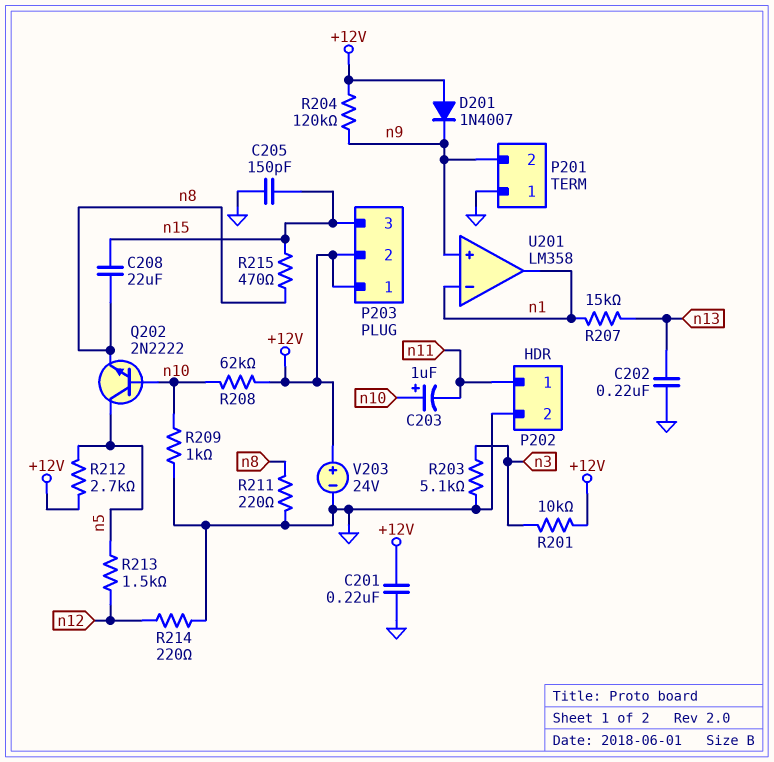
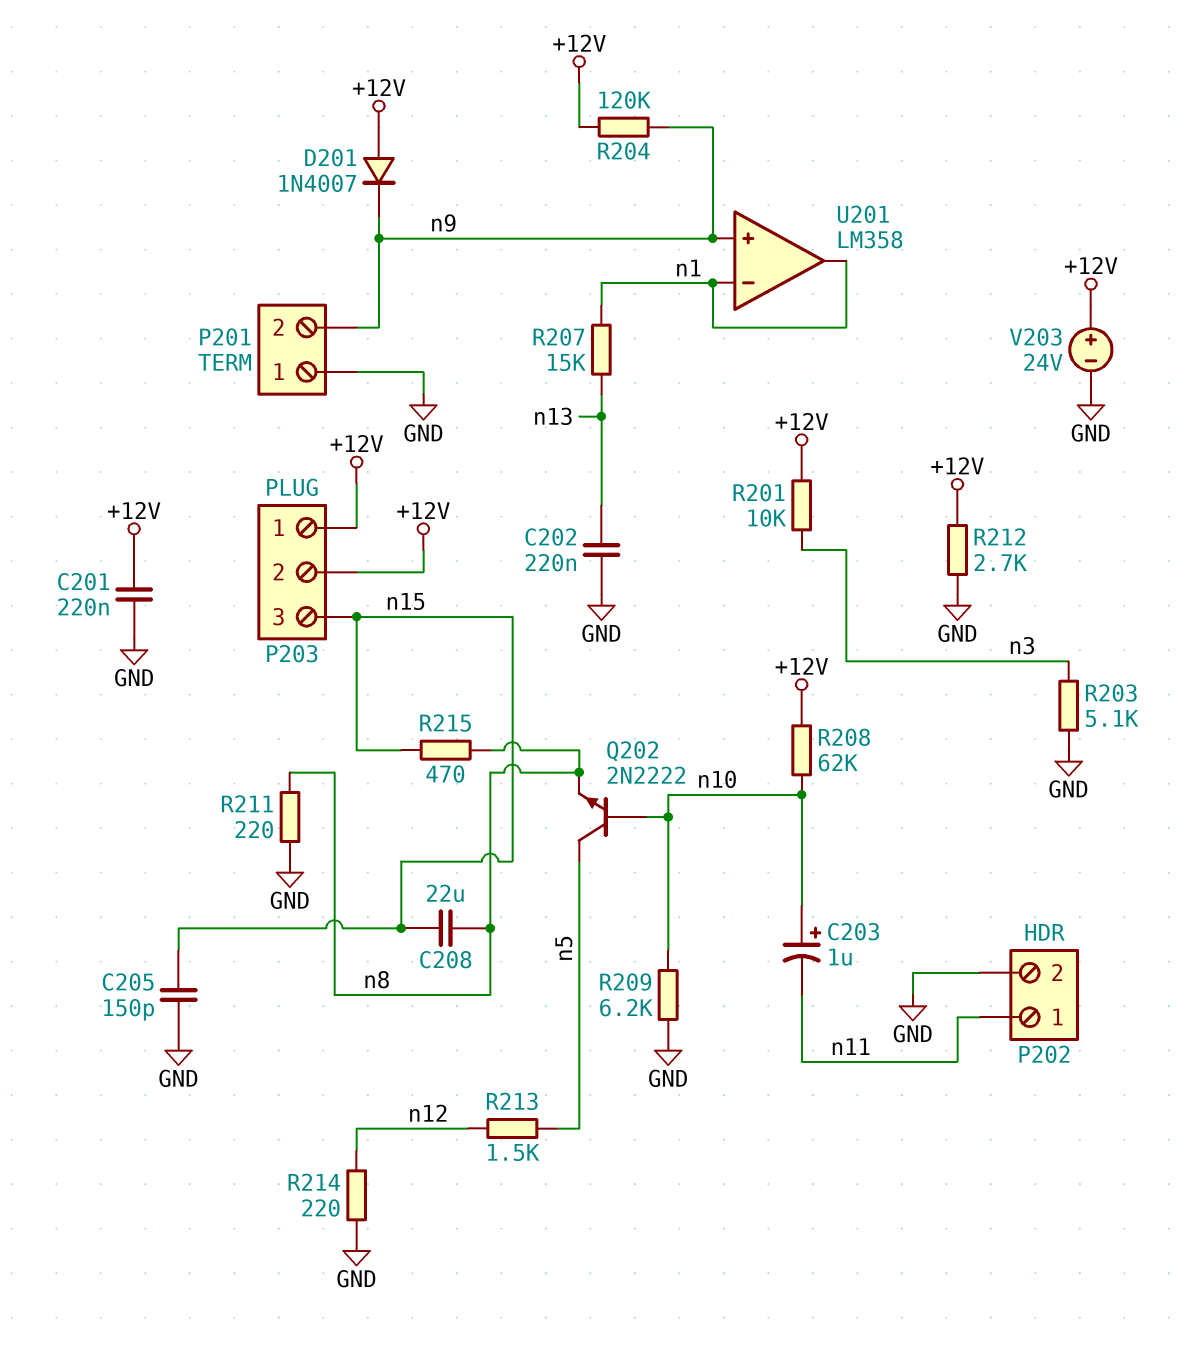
R209: 1k (GND, n10) -> 6.2k (GND, n10)
R212: 2.7k (+12V, n5) -> 2.7k (+12V, GND)

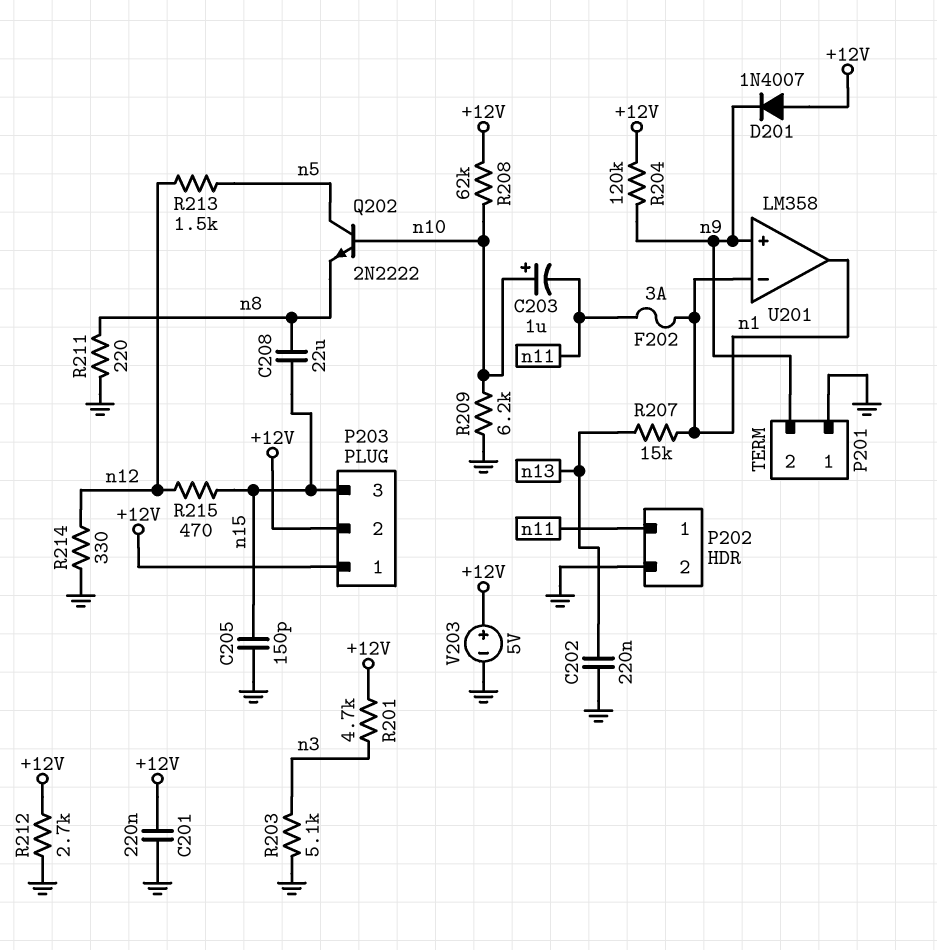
F202: none -> 3A (n1, n11)
R201: 10k (+12V, n3) -> 4.7k (+12V, n3)
R214: 220 (GND, n12) -> 330 (GND, n12)
R215: 470 (n8, n15) -> 470 (n12, n15)
V203: 24V (plus +12V, minus GND) -> 5V (plus +12V, minus GND)

